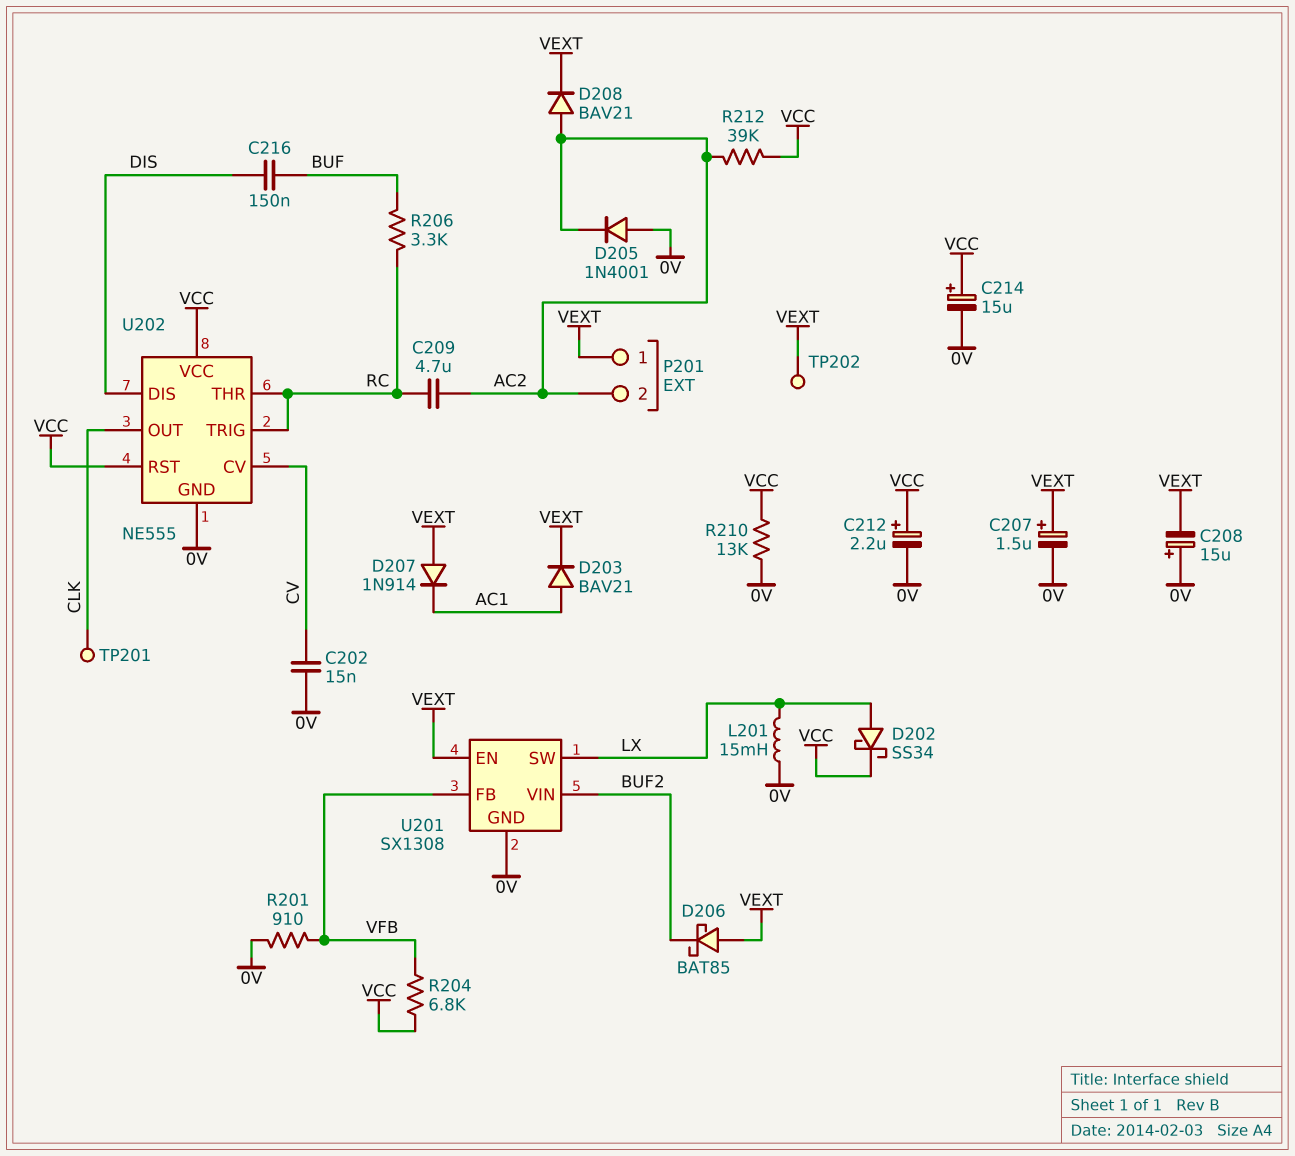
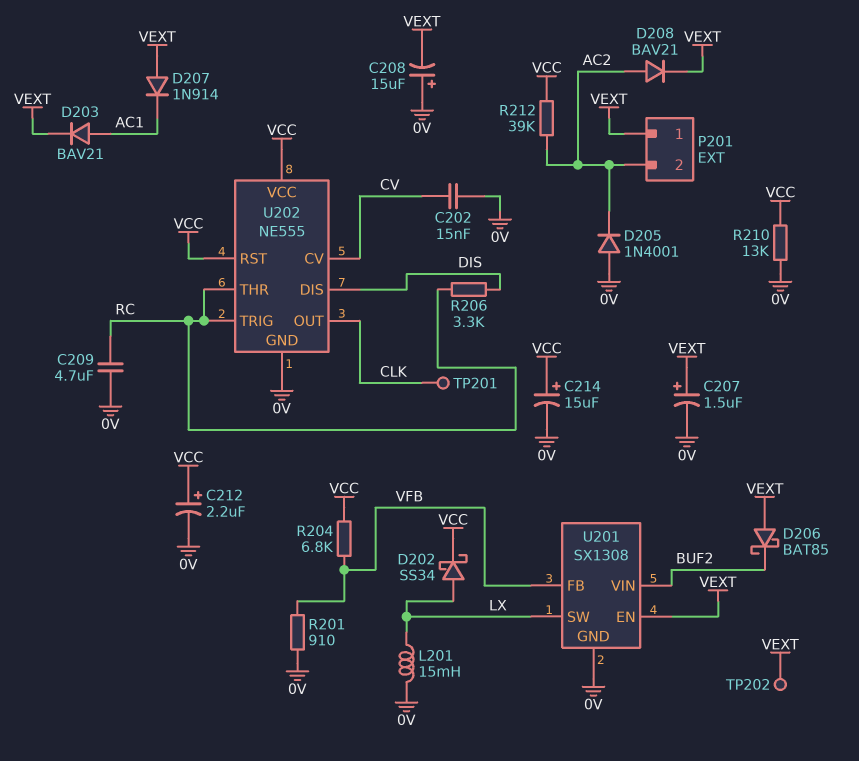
C209: 4.7uF (AC2, RC) -> 4.7uF (0V, RC)
C216: 150nF (BUF, DIS) -> none
R206: 3.3k (BUF, RC) -> 3.3k (DIS, RC)

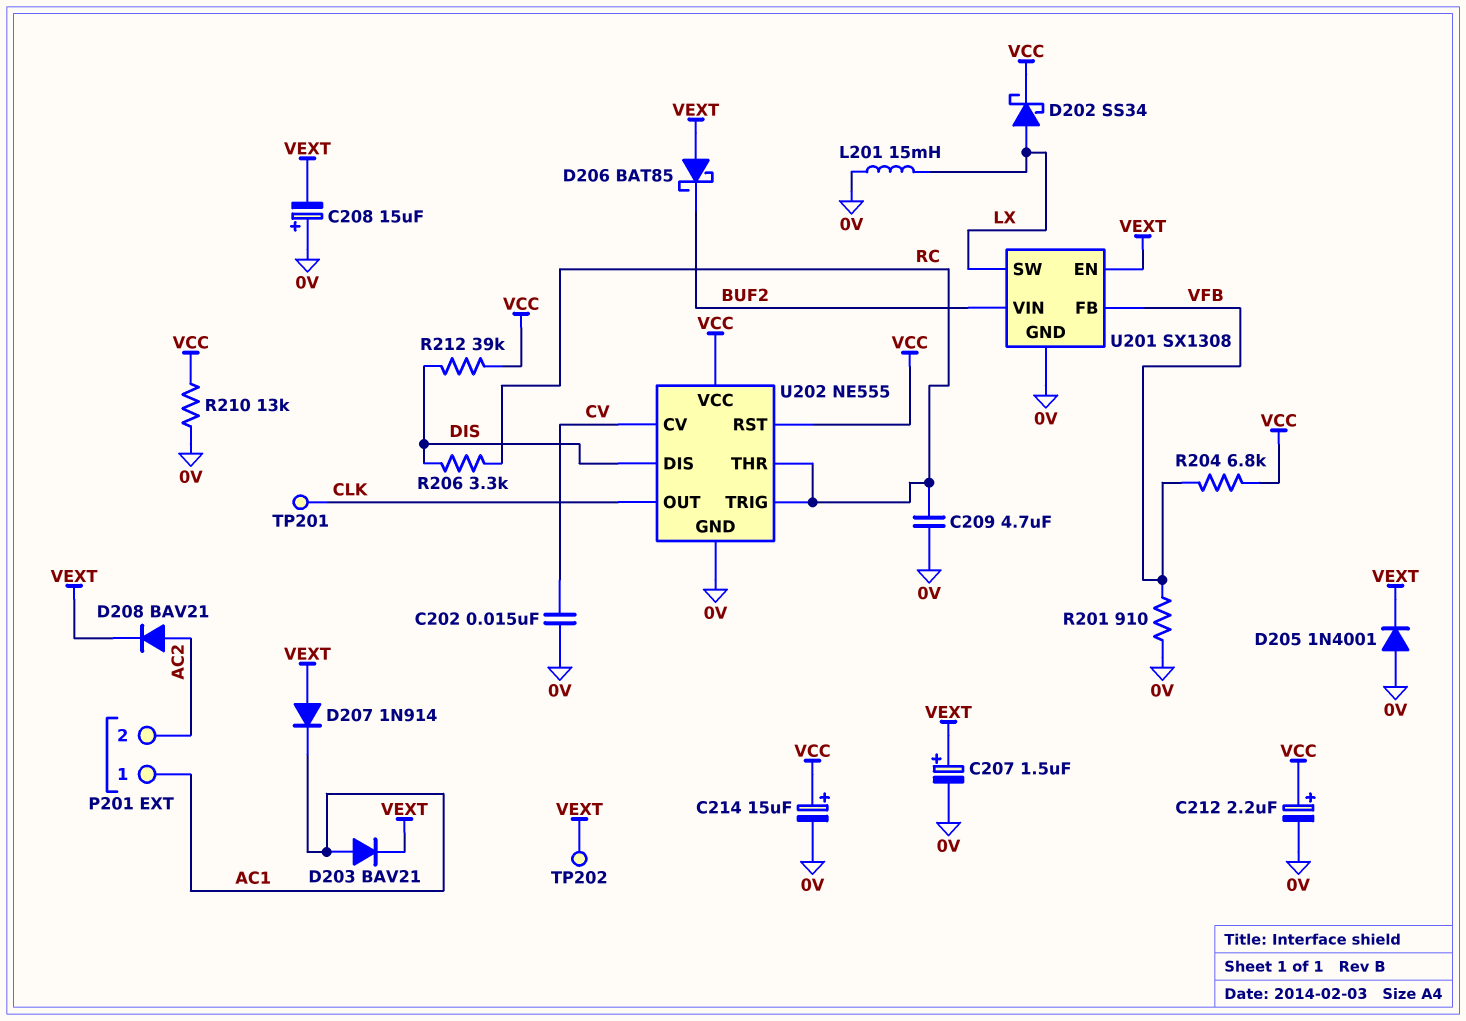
D205: diode 1N4001 (A 0V, K AC2) -> diode 1N4001 (A 0V, K VEXT)
P201 pin 1: VEXT -> AC1
R212: 39k (AC2, VCC) -> 39k (DIS, VCC)

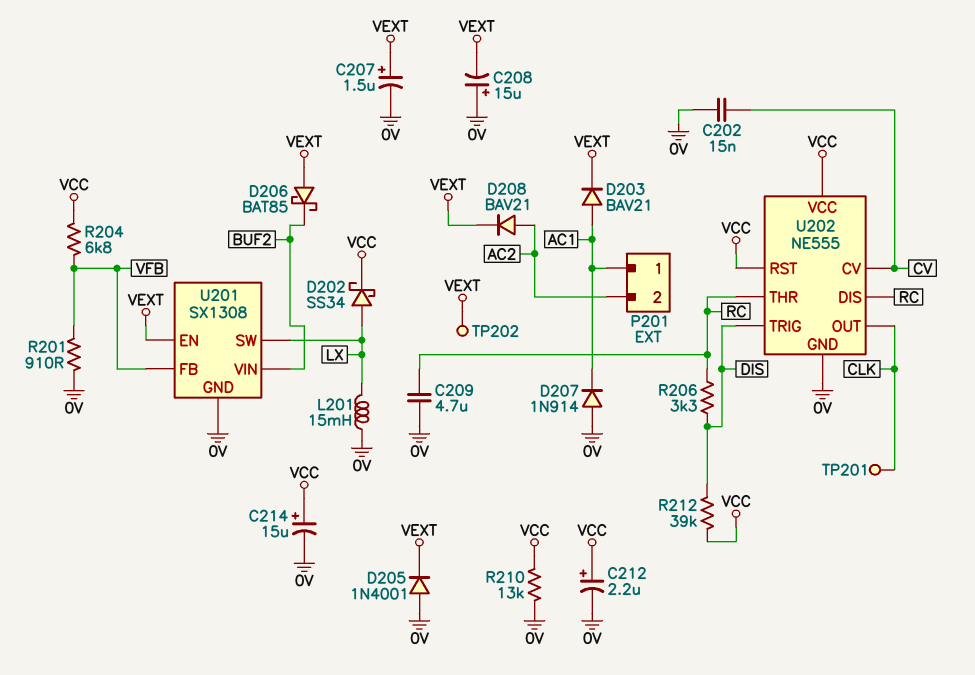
D207: diode 1N914 (A VEXT, K AC1) -> diode 1N914 (A 0V, K AC1)
U202 pin DIS: DIS -> RC
U202 pin TRIG: RC -> DIS

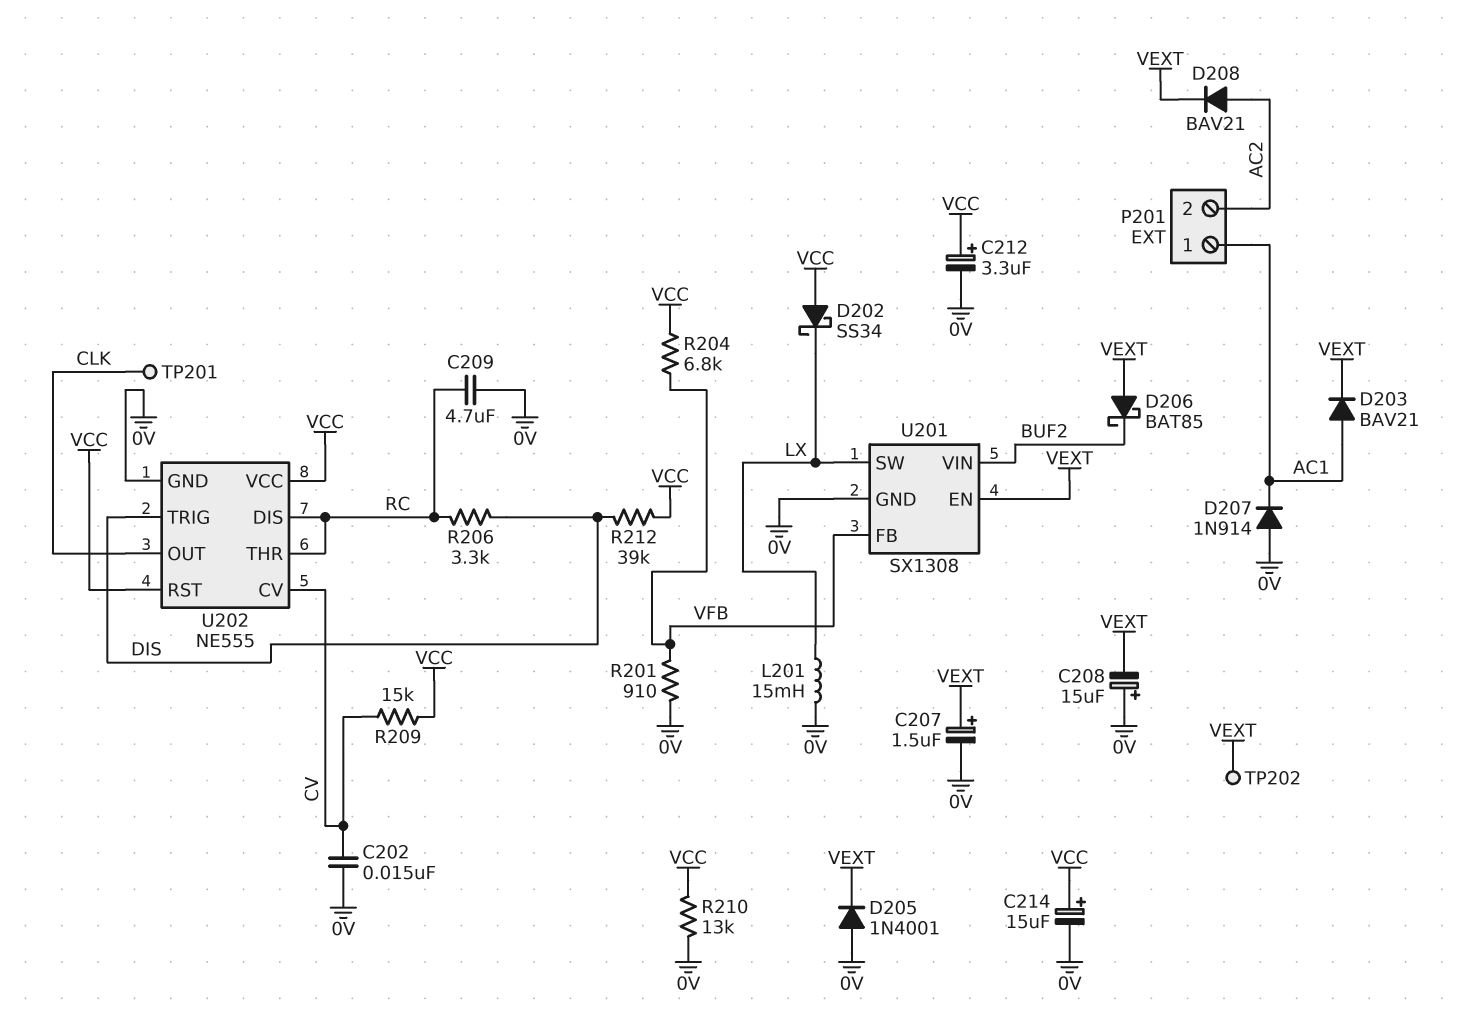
C212: 2.2uF (plus VCC, minus 0V) -> 3.3uF (plus VCC, minus 0V)
D202: schottky SS34 (A LX, K VCC) -> schottky SS34 (A VCC, K LX)
R209: none -> 15k (CV, VCC)

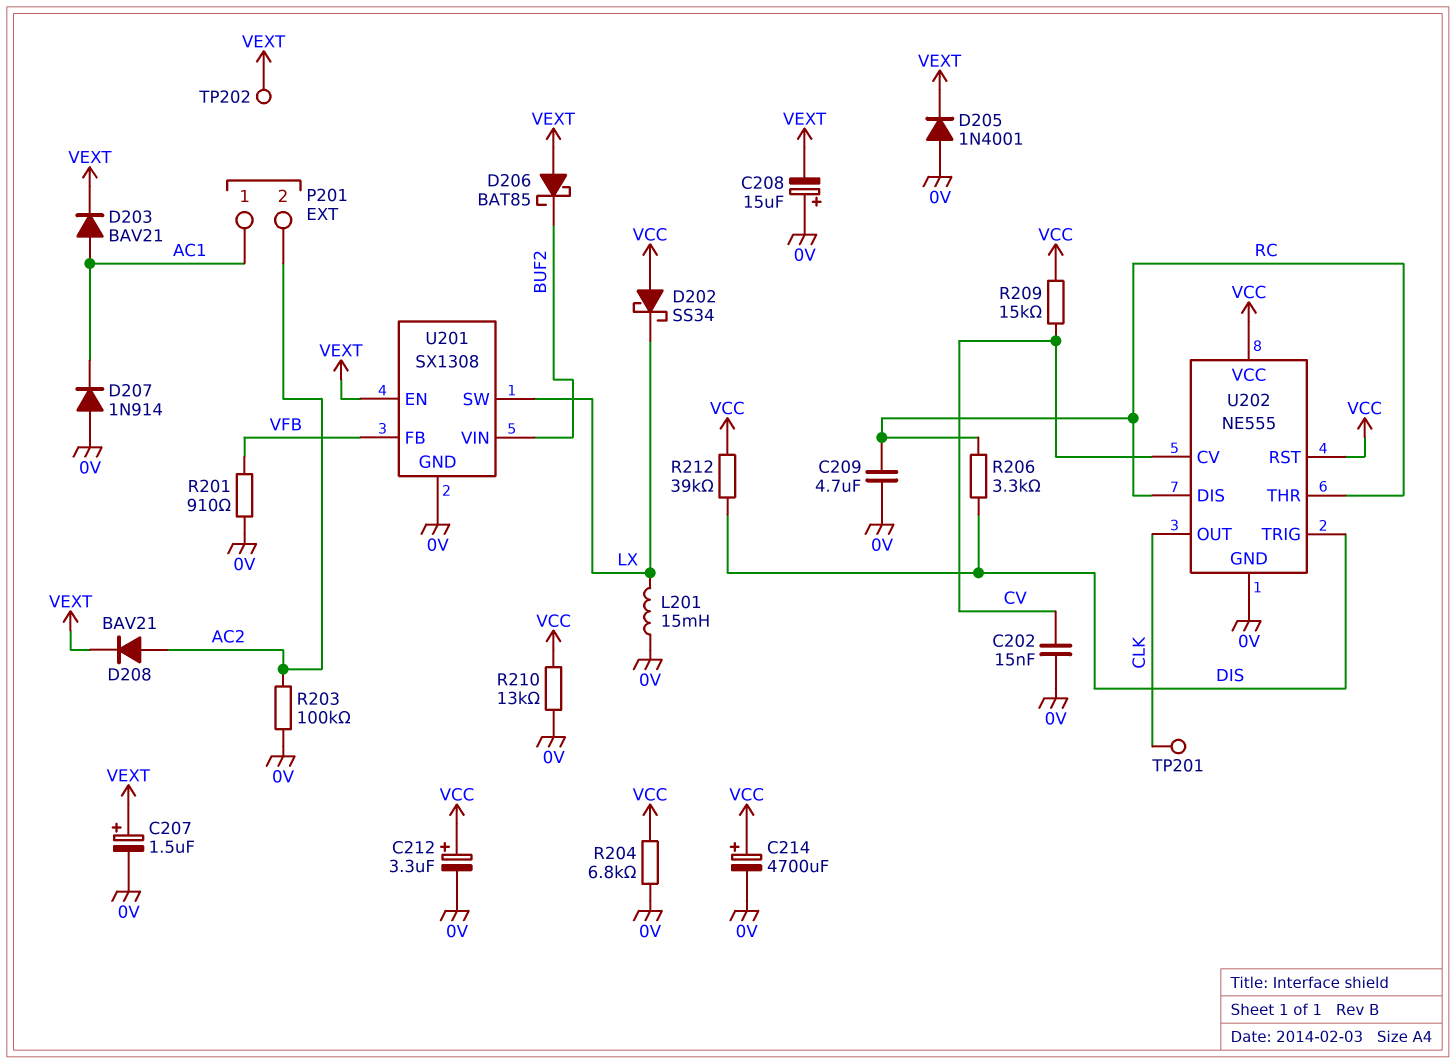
C214: 15uF (plus VCC, minus 0V) -> 4700uF (plus VCC, minus 0V)
R203: none -> 100k (0V, AC2)
R204: 6.8k (VCC, VFB) -> 6.8k (0V, VCC)

